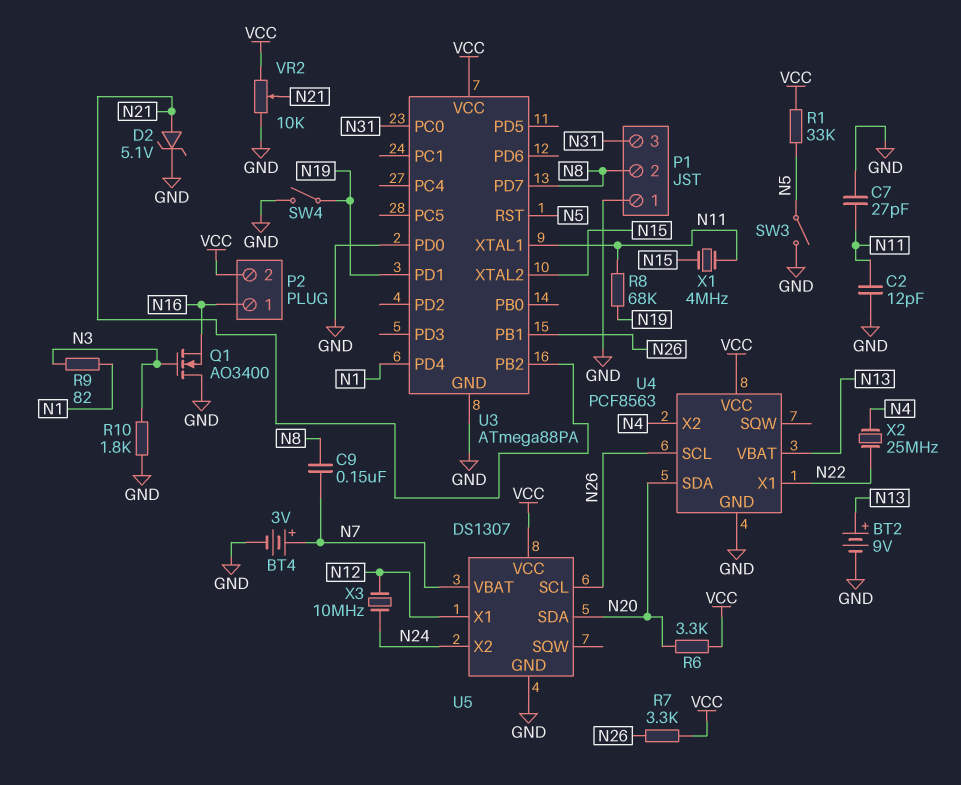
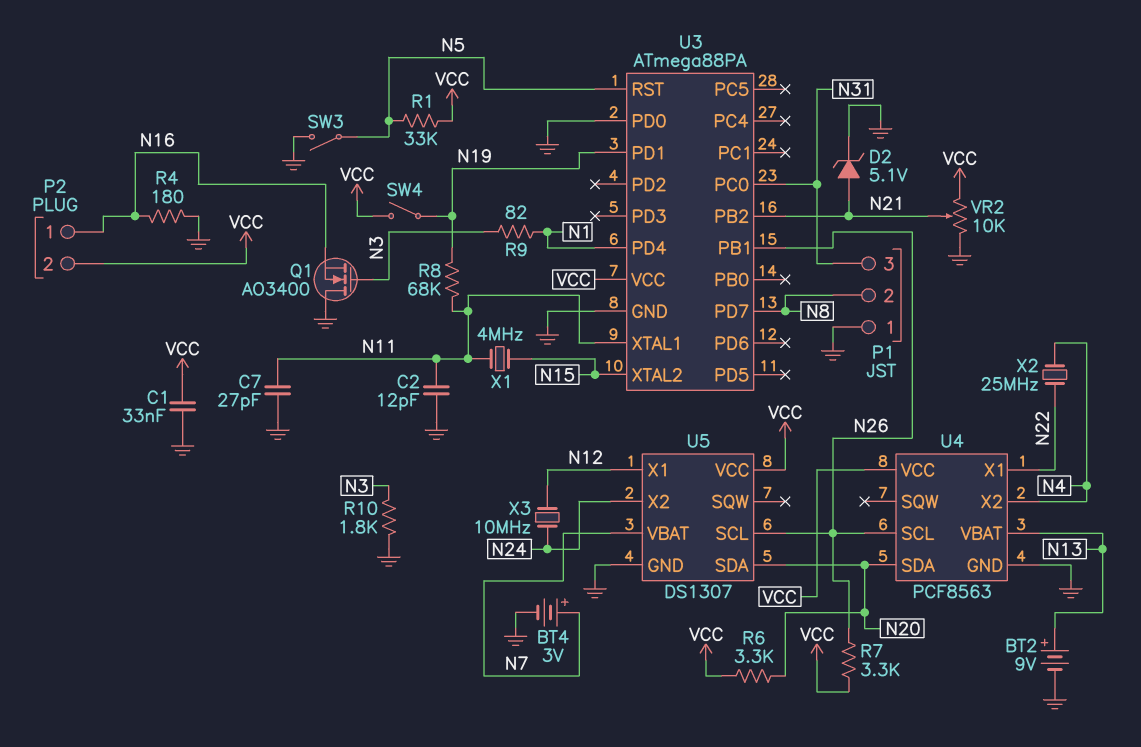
C1: none -> 33nF (GND, VCC)
C9: 150nF (N7, N8) -> none
R4: none -> 180 (GND, N16)
SW4: switch (GND, N19) -> switch (N19, VCC)

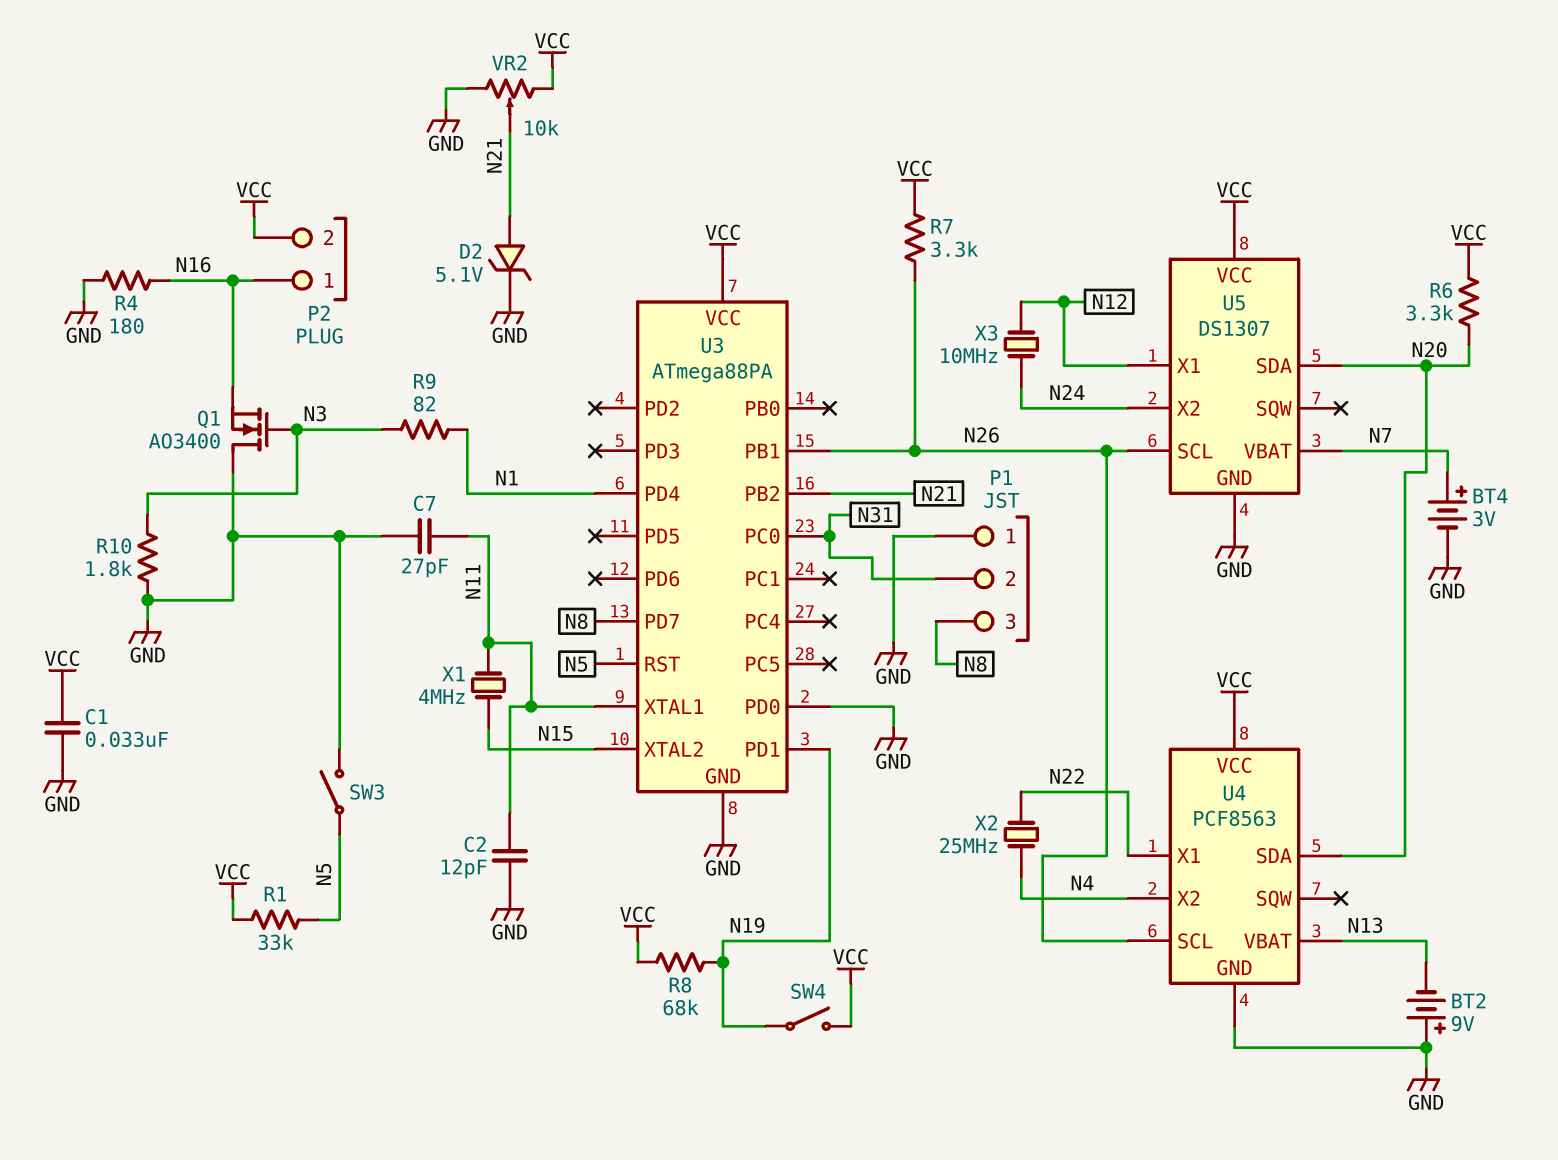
BT2: 9V (plus N13, minus GND) -> 9V (plus GND, minus N13)
P1 pin 2: N8 -> N31
P1 pin 3: N31 -> N8
R8: 68k (N11, N19) -> 68k (N19, VCC)

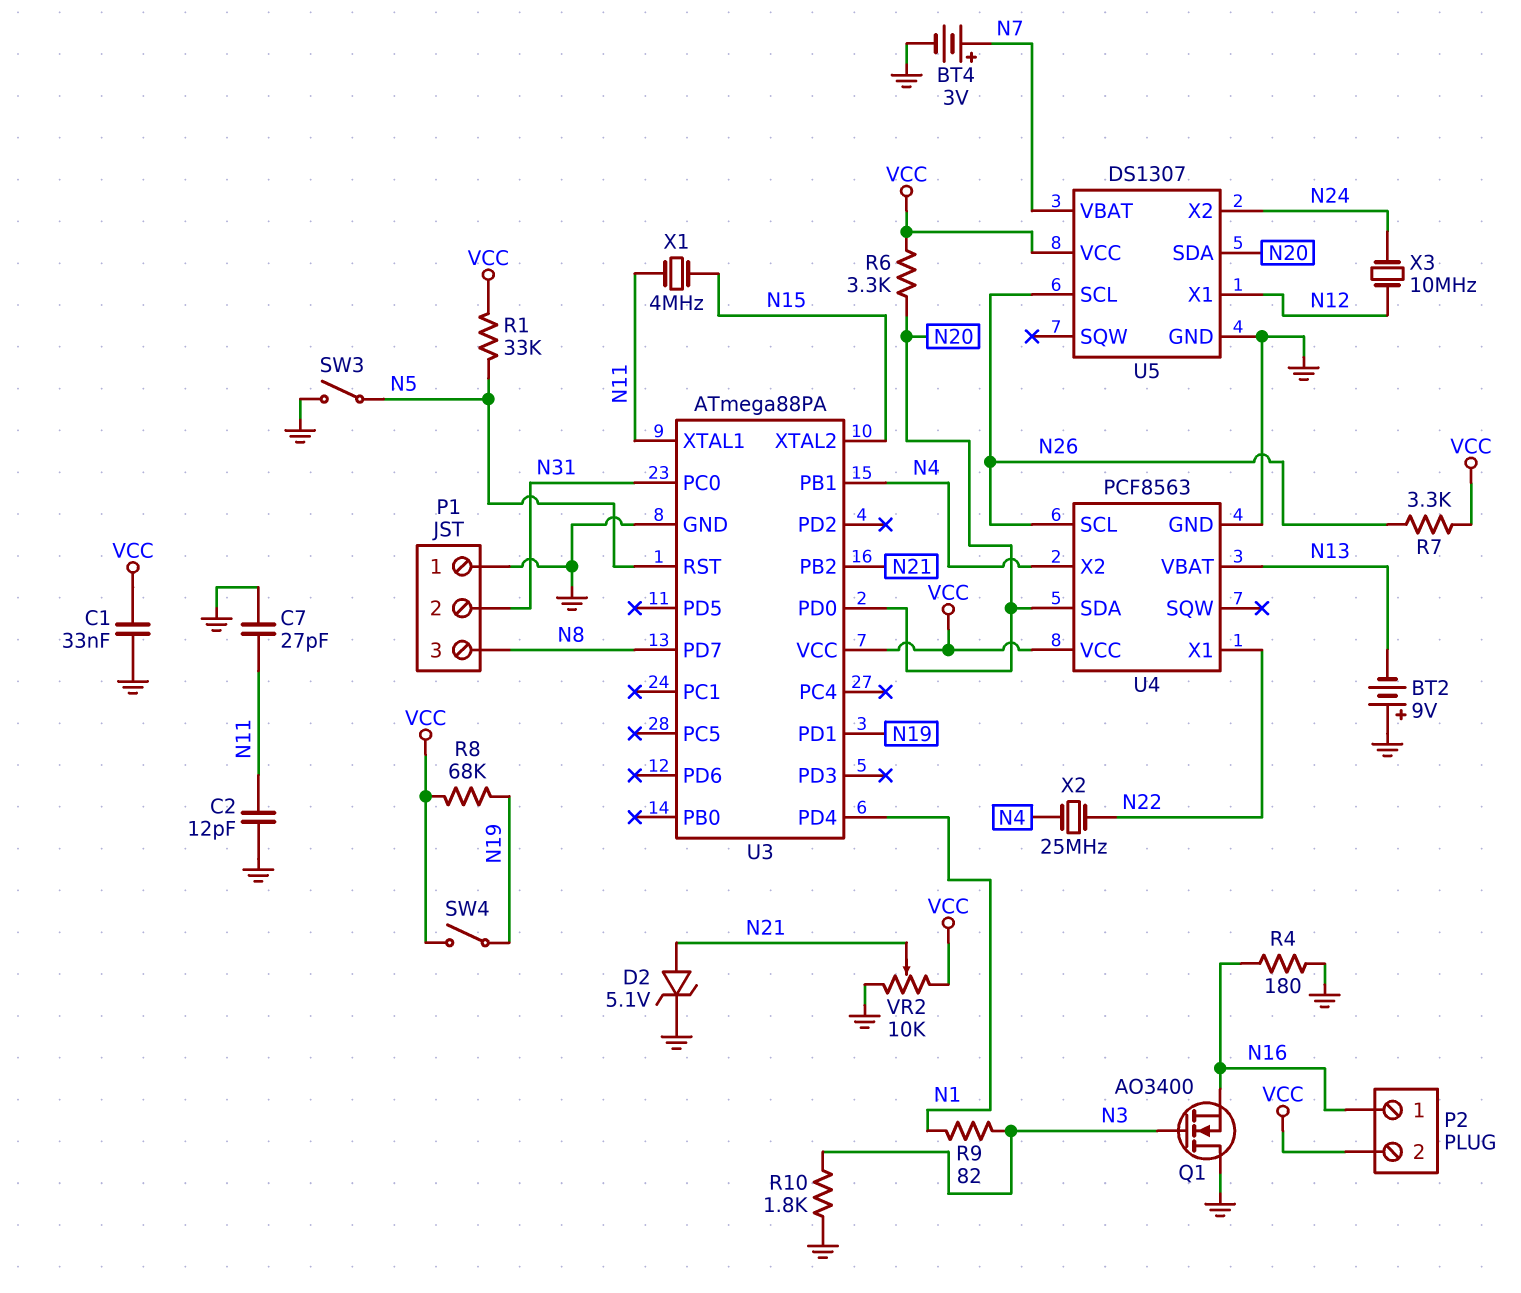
U3 pin PB1: N26 -> N4
U3 pin PD0: GND -> N20

